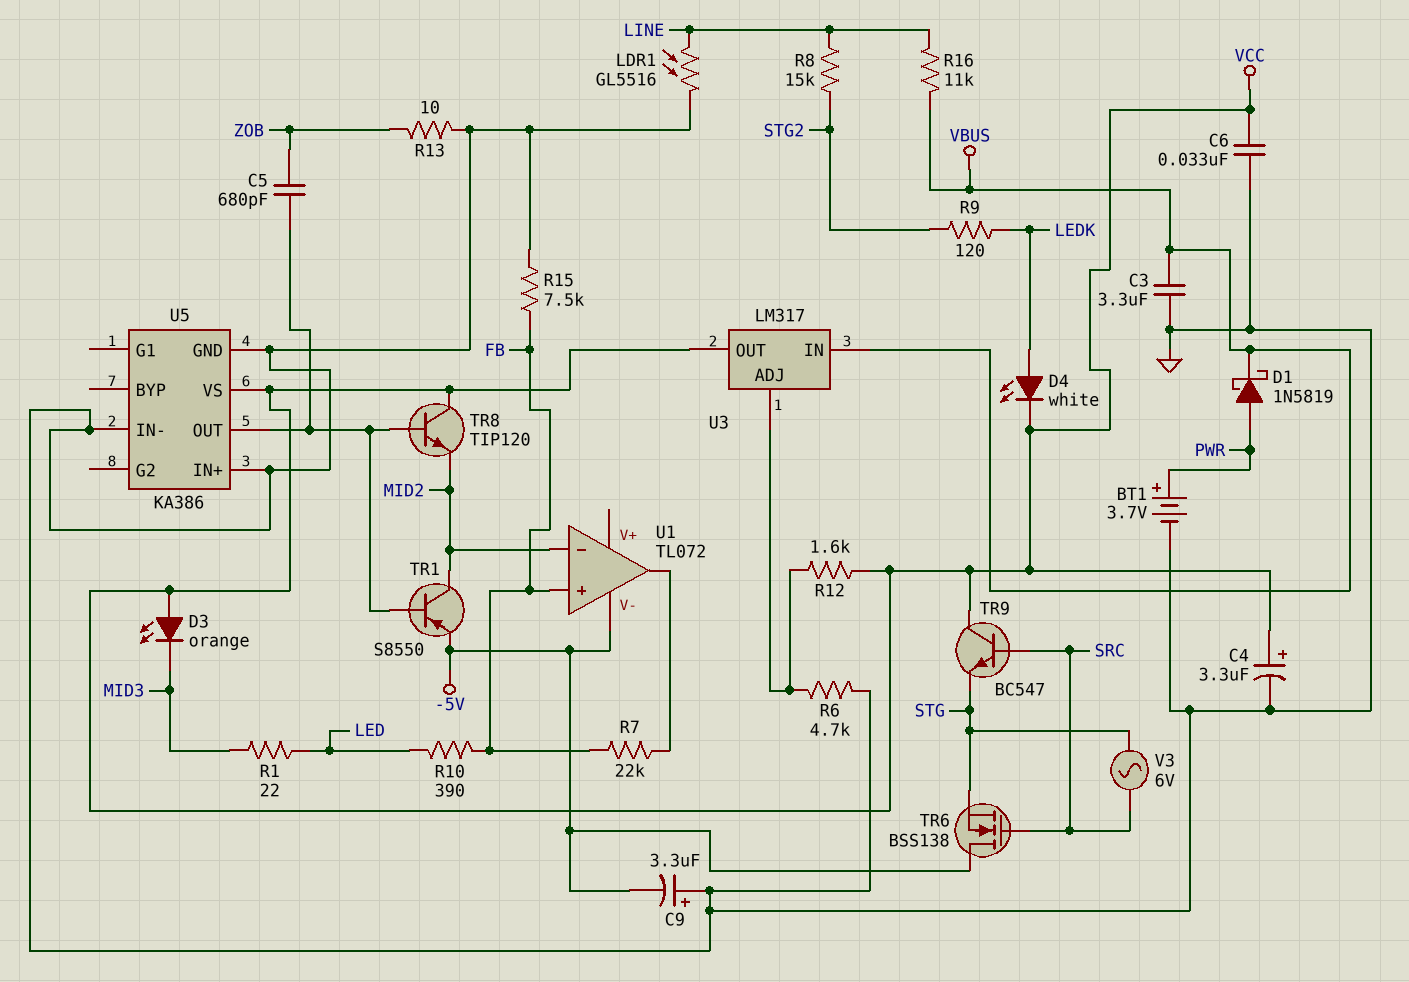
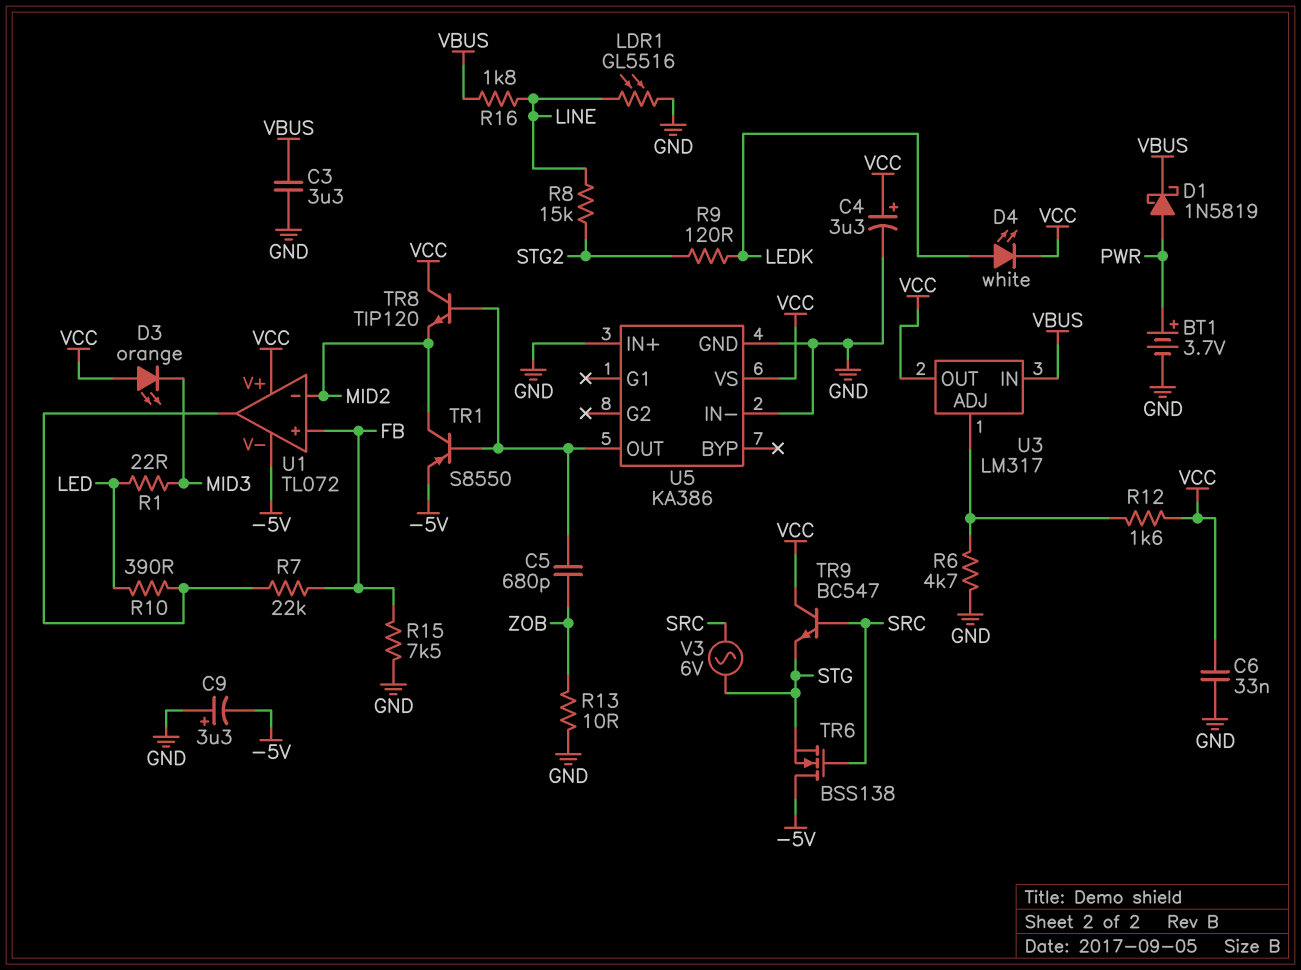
R10: 390 (FB, LED) -> 390 (LED, U1/out)
R16: 11k (LINE, VBUS) -> 1.8k (LINE, VBUS)
U1 pin V+: none -> VCC

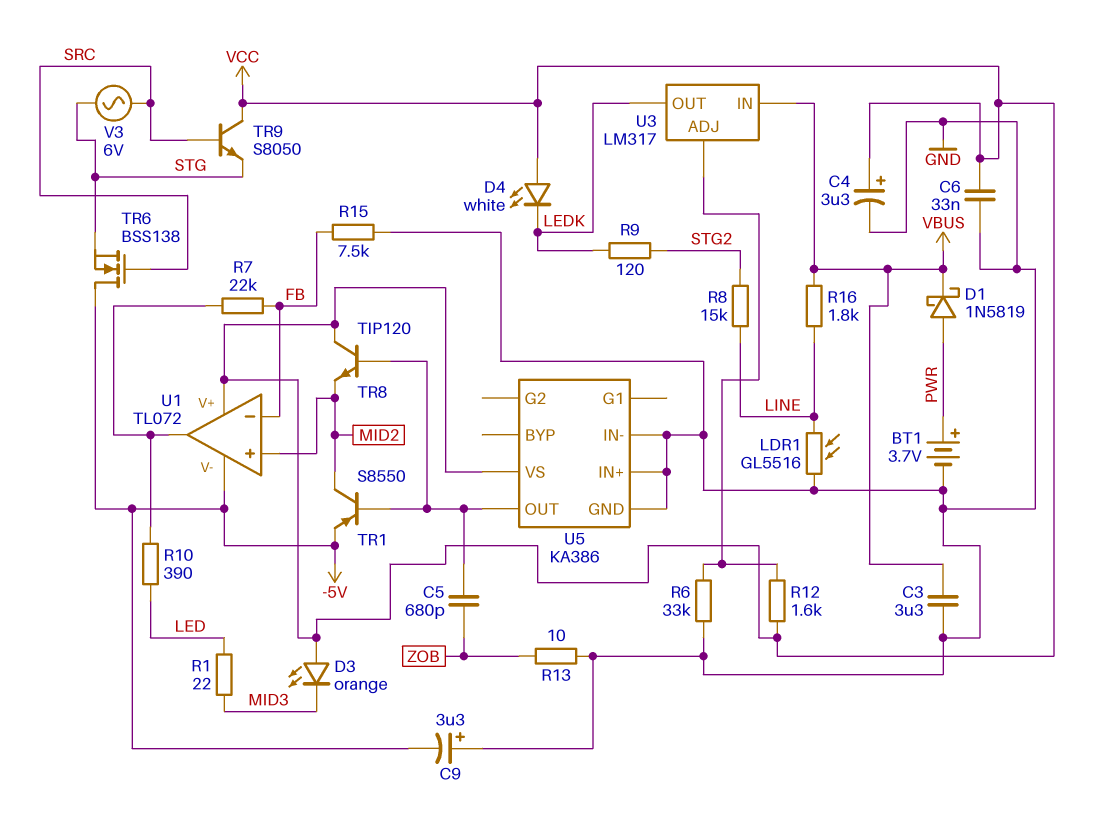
D4: LED white (A LEDK, K VCC) -> LED white (A VCC, K LEDK)
R6: 4.7k (GND, U3/ADJ) -> 33k (GND, U3/ADJ)
TR9: NPN BC547 (B SRC, C VCC, E STG) -> NPN S8050 (B SRC, C VCC, E STG)
U1 pin in+: FB -> MID2
U1 pin in-: MID2 -> FB
U3 pin OUT: VCC -> LEDK

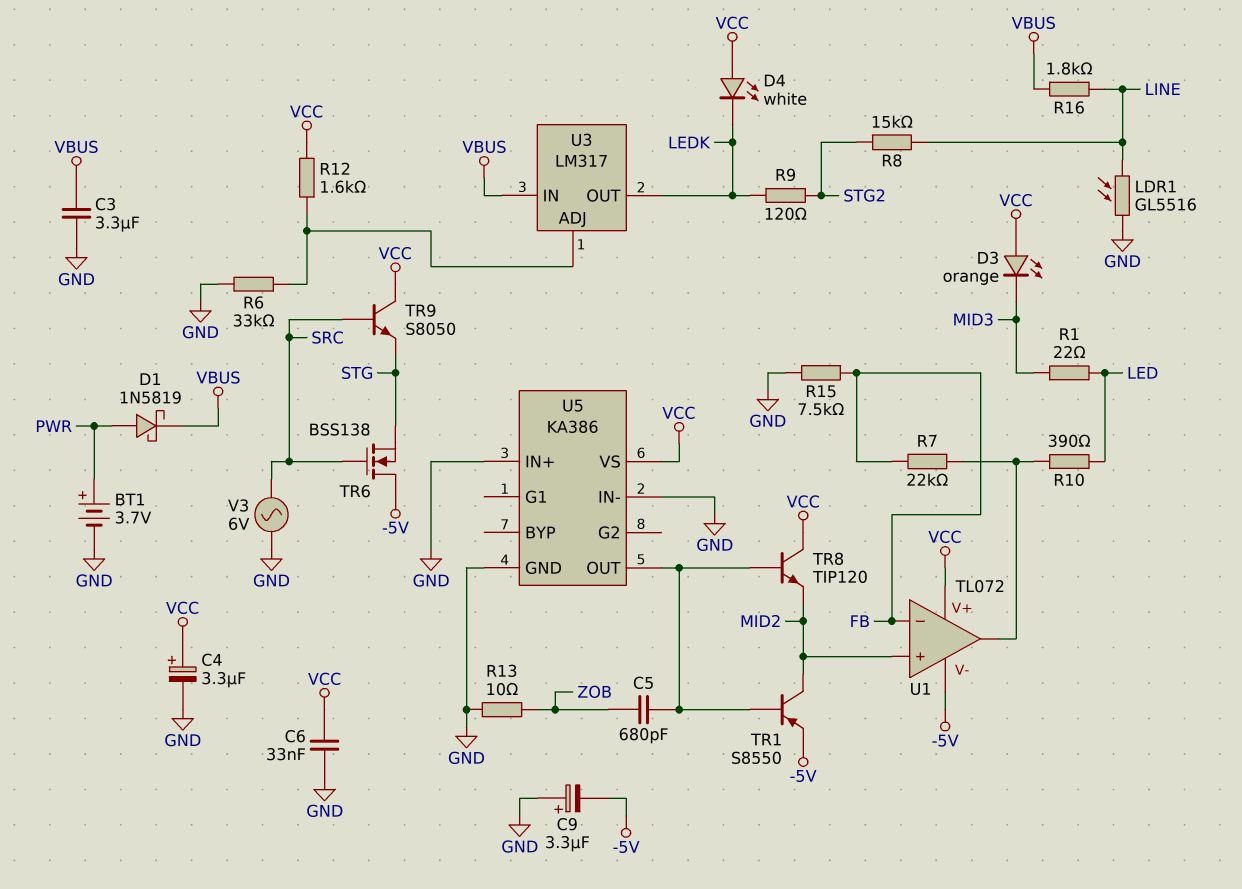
V3: AC 6V (SRC, STG) -> AC 6V (GND, SRC)

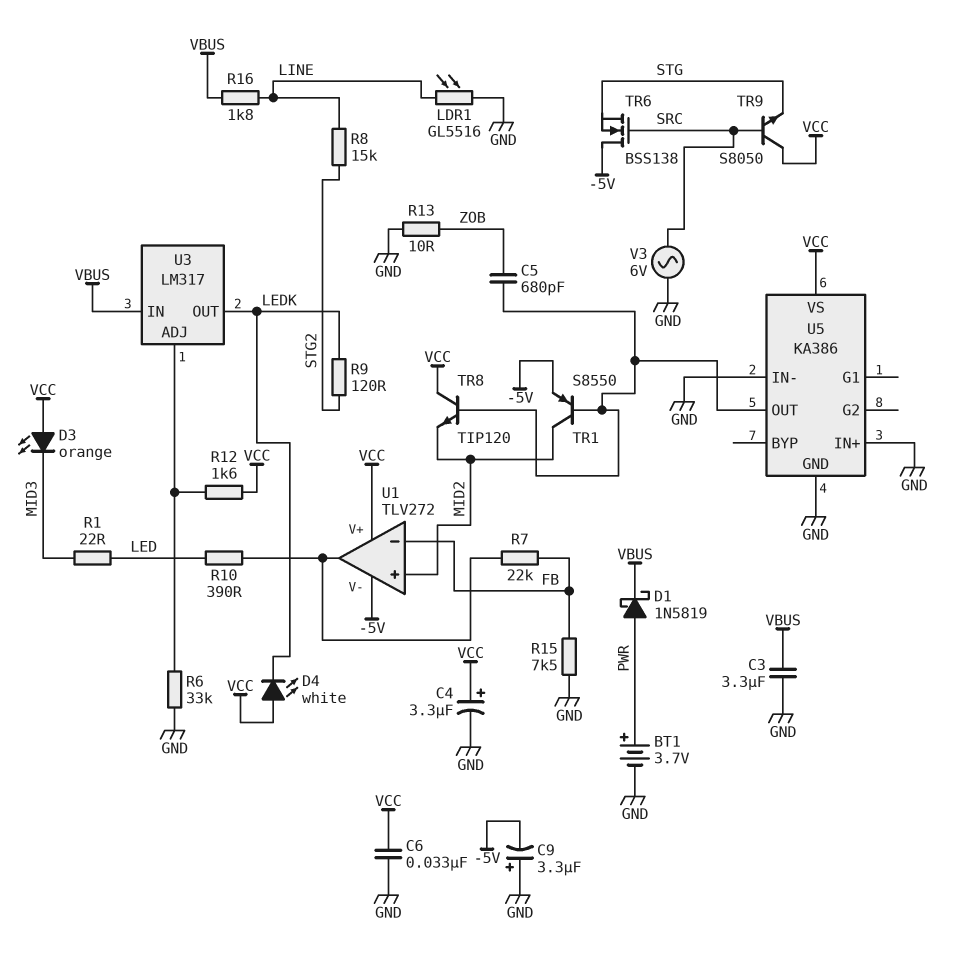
U1: TL072 -> TLV272

